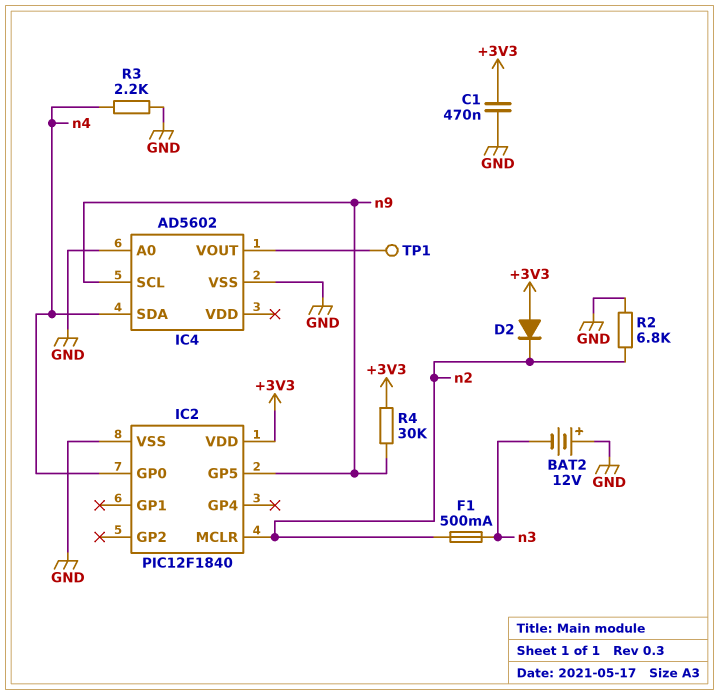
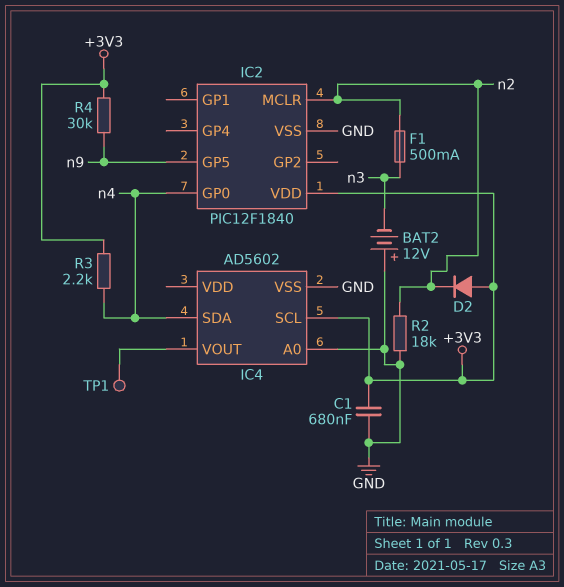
C1: 470nF (+3V3, GND) -> 680nF (+3V3, GND)
IC4 pin SCL: n9 -> +3V3
R2: 6.8k (GND, n2) -> 18k (GND, n2)
R3: 2.2k (GND, n4) -> 2.2k (+3V3, n4)

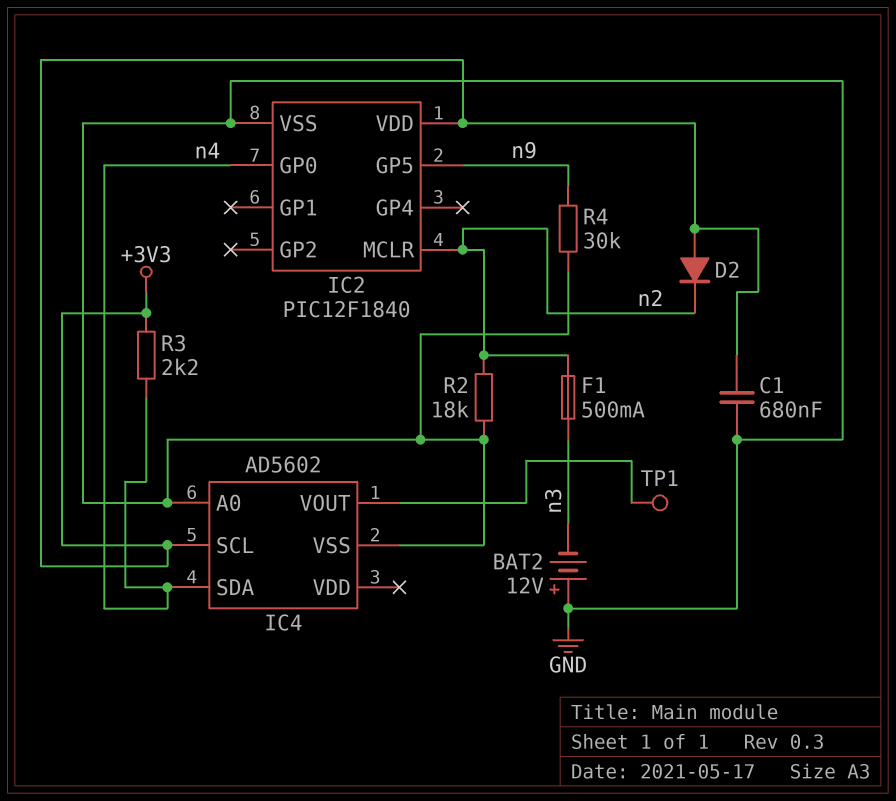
R4: 30k (+3V3, n9) -> 30k (GND, n9)

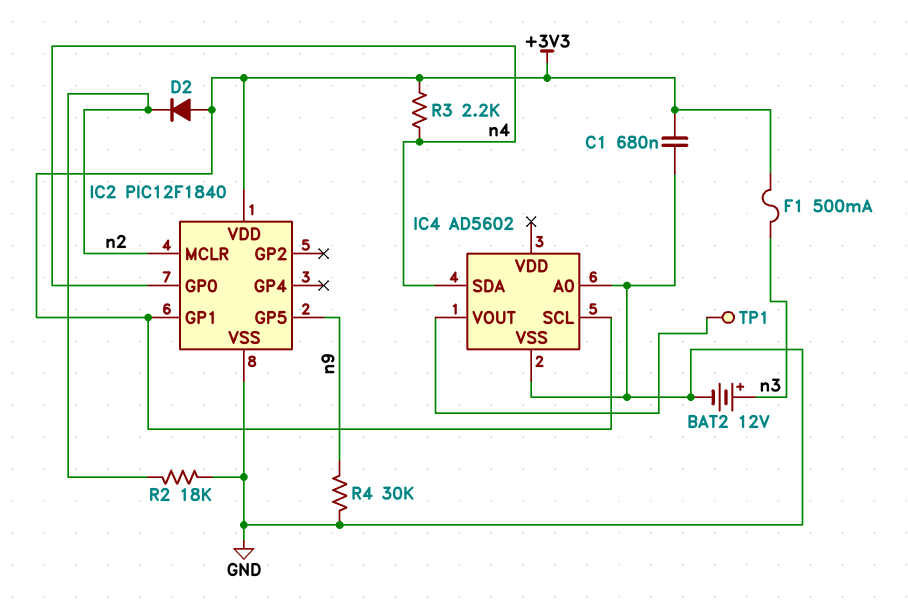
BAT2: 12V (plus GND, minus n3) -> 12V (plus n3, minus GND)
F1: 500mA (n2, n3) -> 500mA (+3V3, n3)
IC2 pin GP1: none -> +3V3

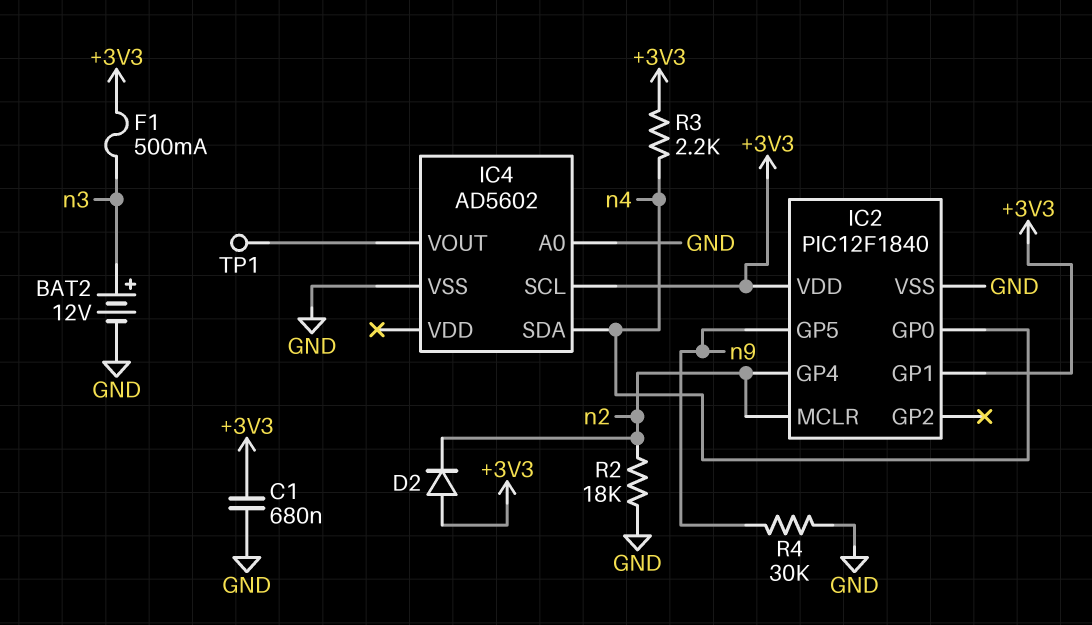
IC2 pin GP4: none -> n2

